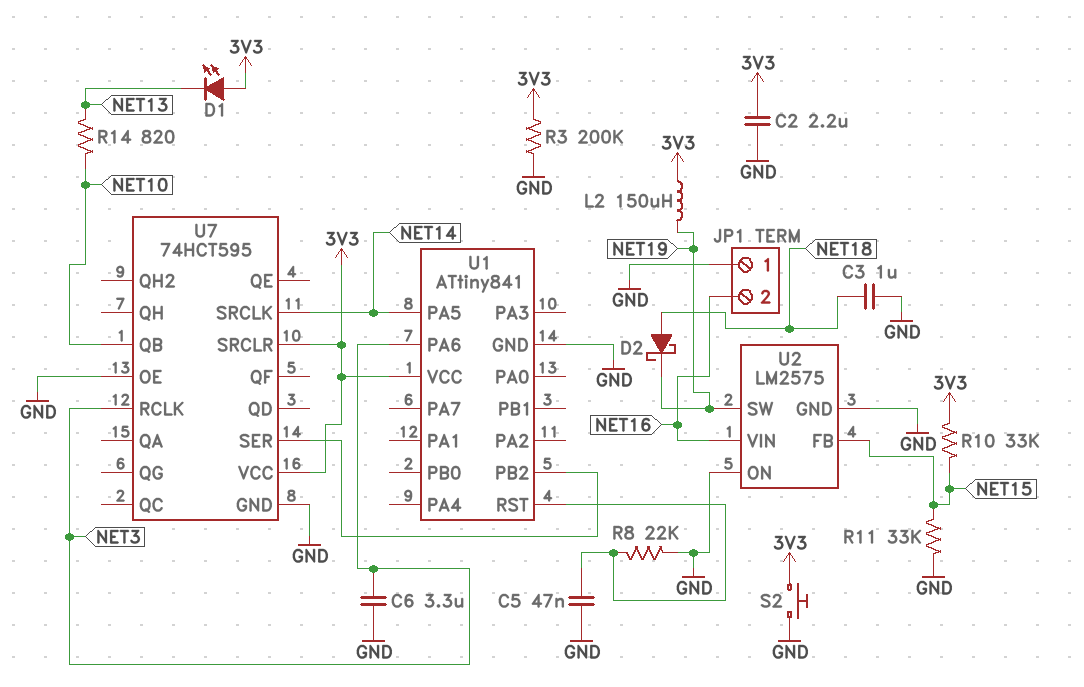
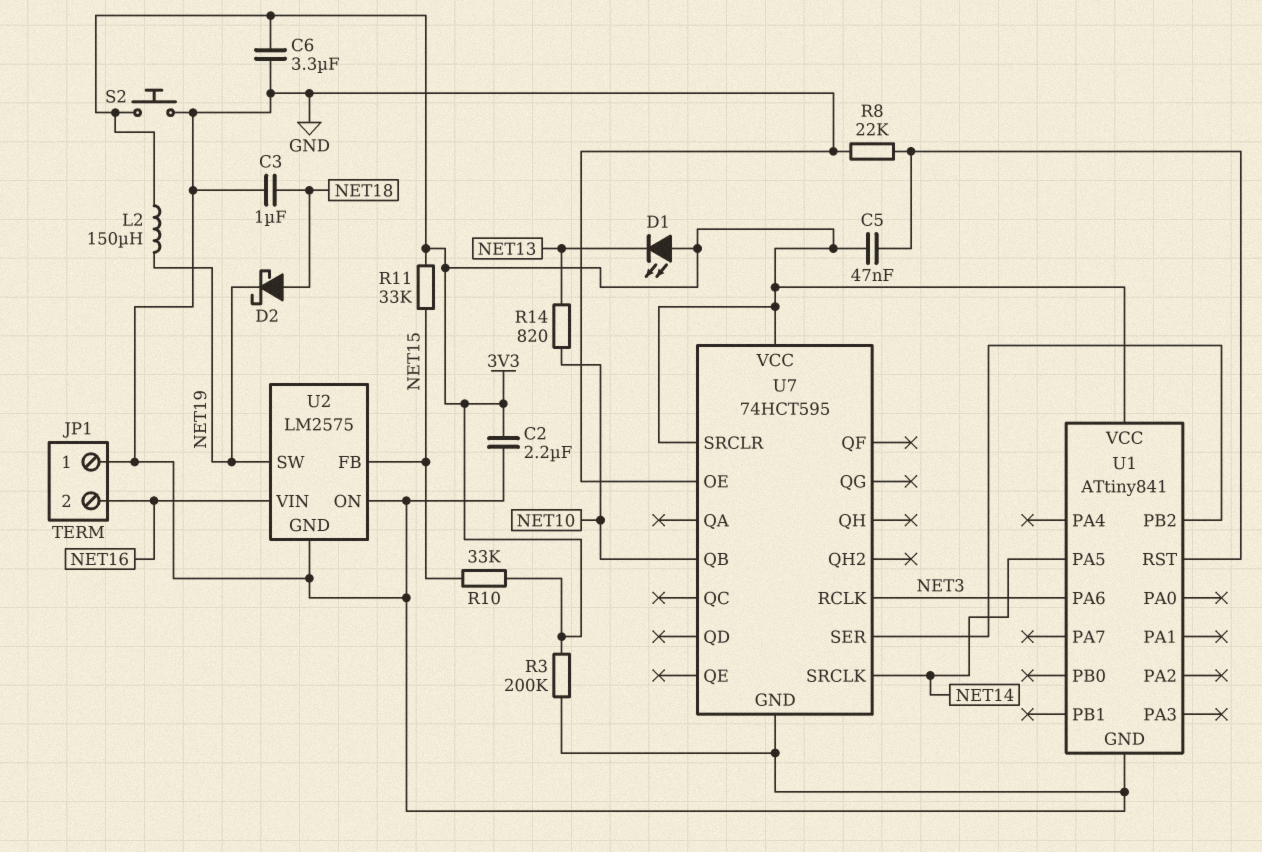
C5: 47nF (GND, U1/RST) -> 47nF (3V3, U1/RST)
C6: 3.3uF (GND, NET3) -> 3.3uF (3V3, GND)
R11: 33k (GND, NET15) -> 33k (3V3, NET15)

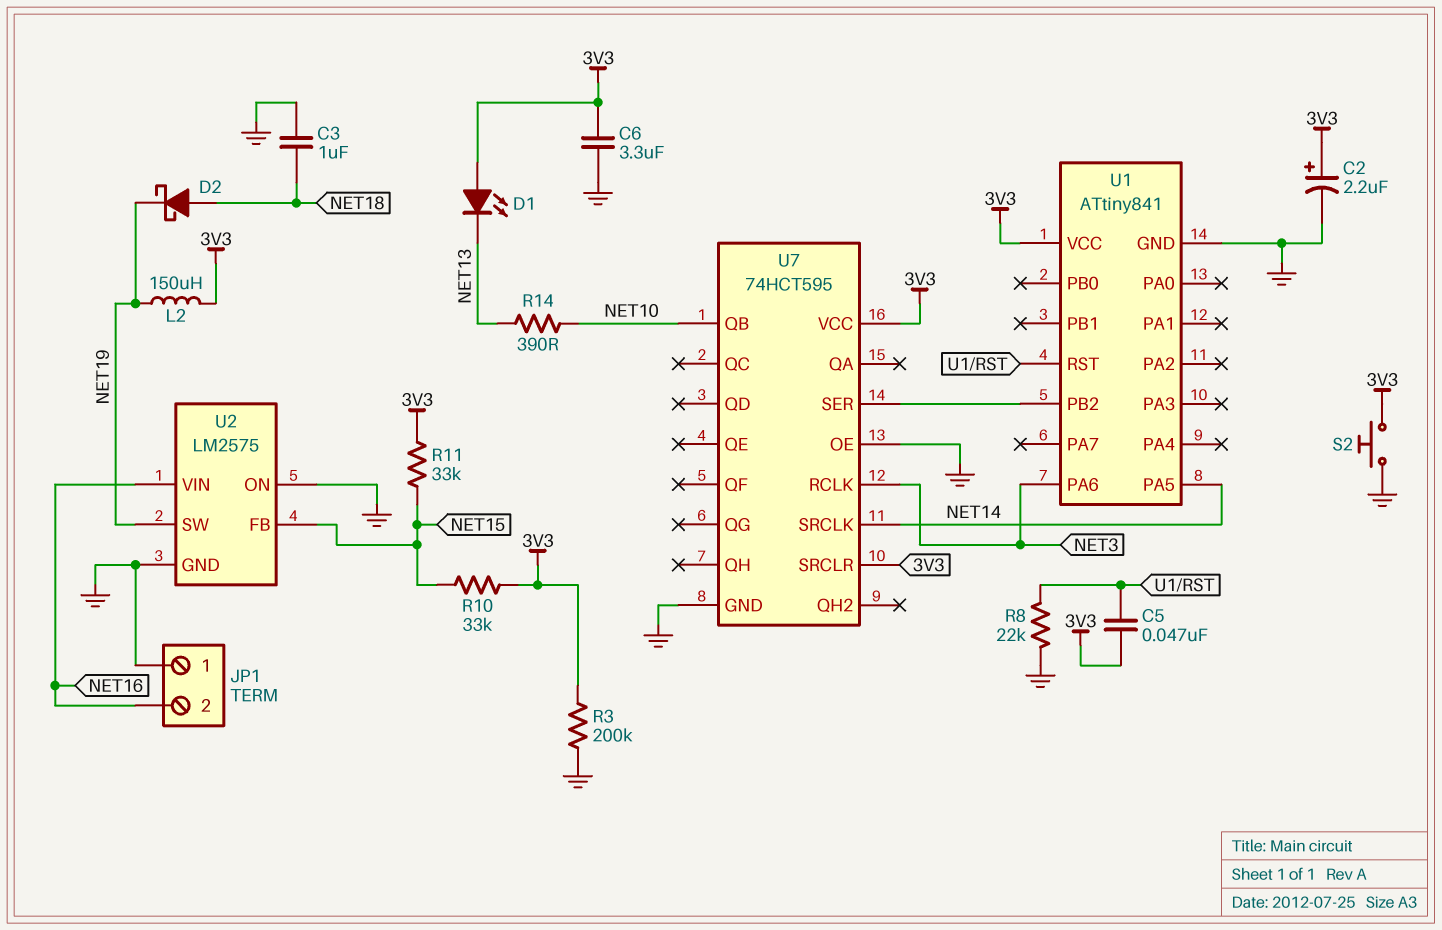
C2: 2.2uF (3V3, GND) -> 2.2uF (plus 3V3, minus GND)
R14: 820 (NET10, NET13) -> 390 (NET10, NET13)

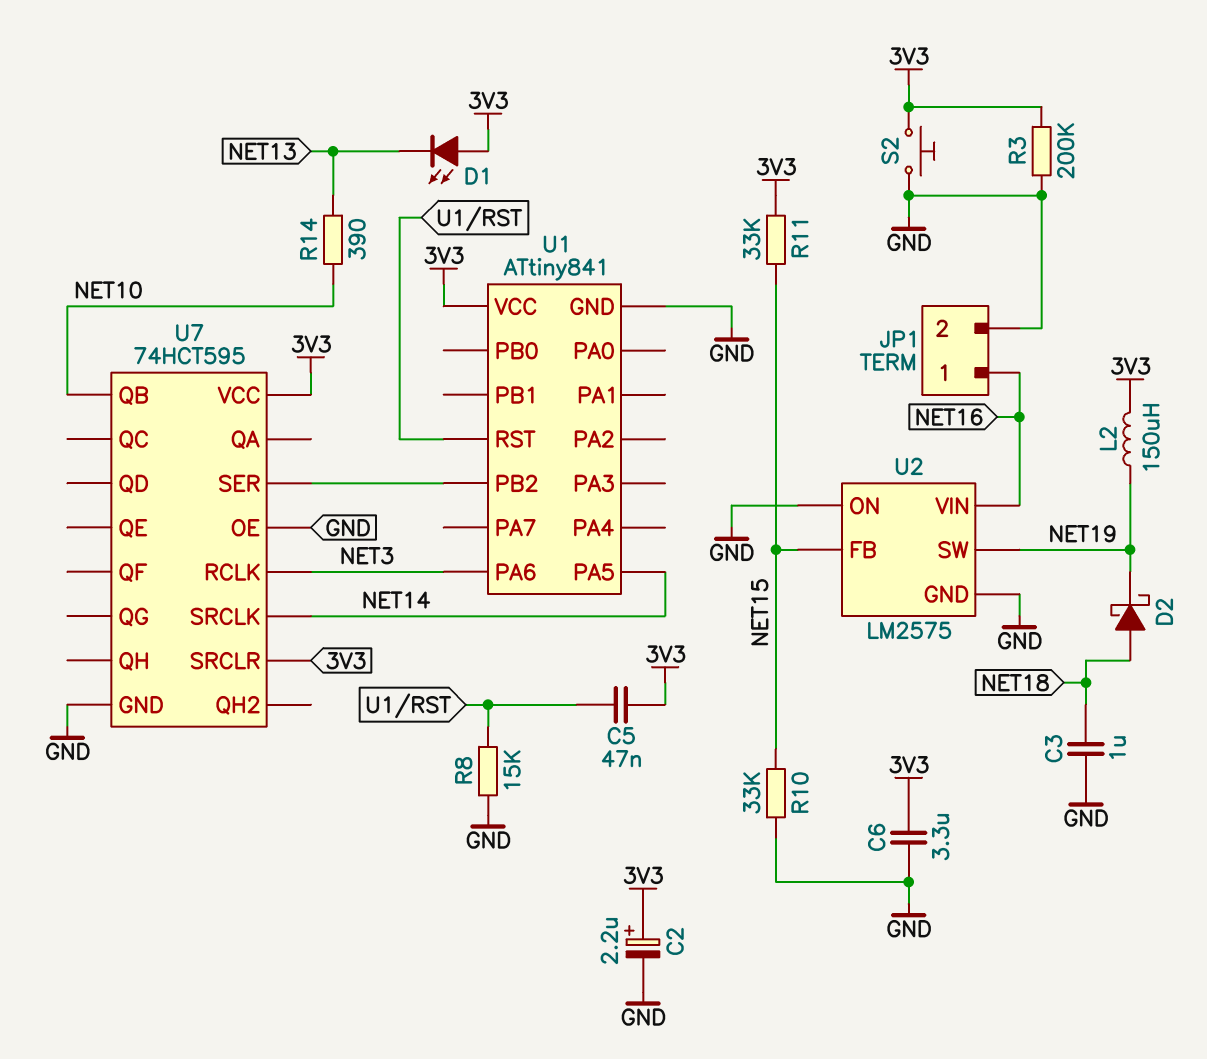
JP1 pin 1: GND -> NET16
JP1 pin 2: NET16 -> GND
R8: 22k (GND, U1/RST) -> 15k (GND, U1/RST)
R10: 33k (3V3, NET15) -> 33k (GND, NET15)

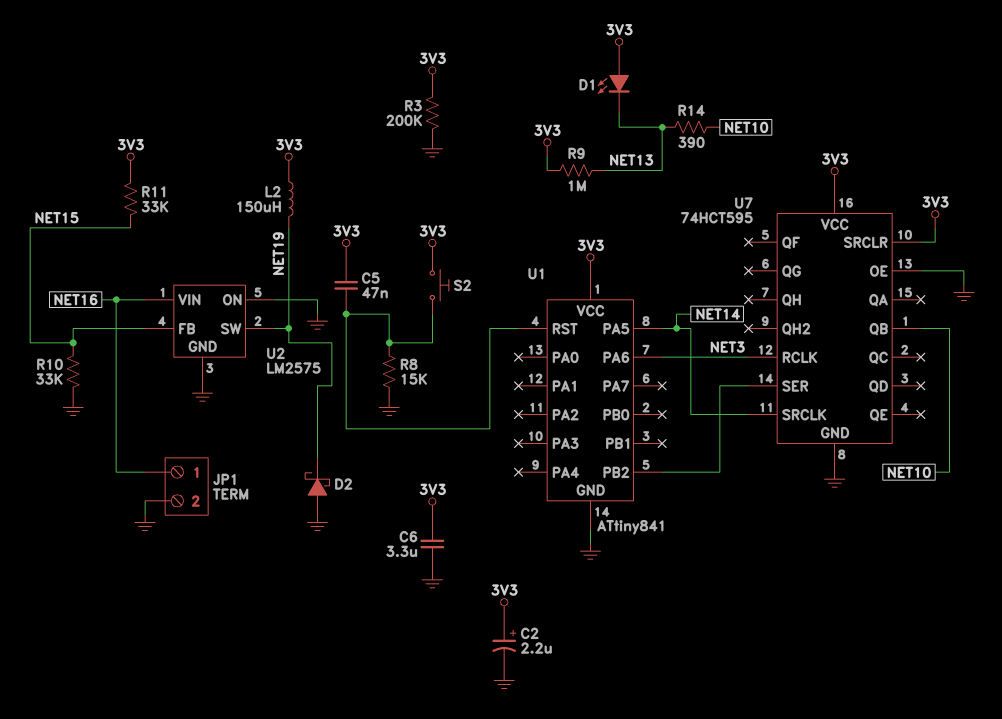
C3: 1uF (GND, NET18) -> none
D2: schottky (A NET18, K NET19) -> schottky (A GND, K NET19)
R9: none -> 1M (3V3, NET13)
S2: button (3V3, GND) -> button (3V3, U1/RST)

